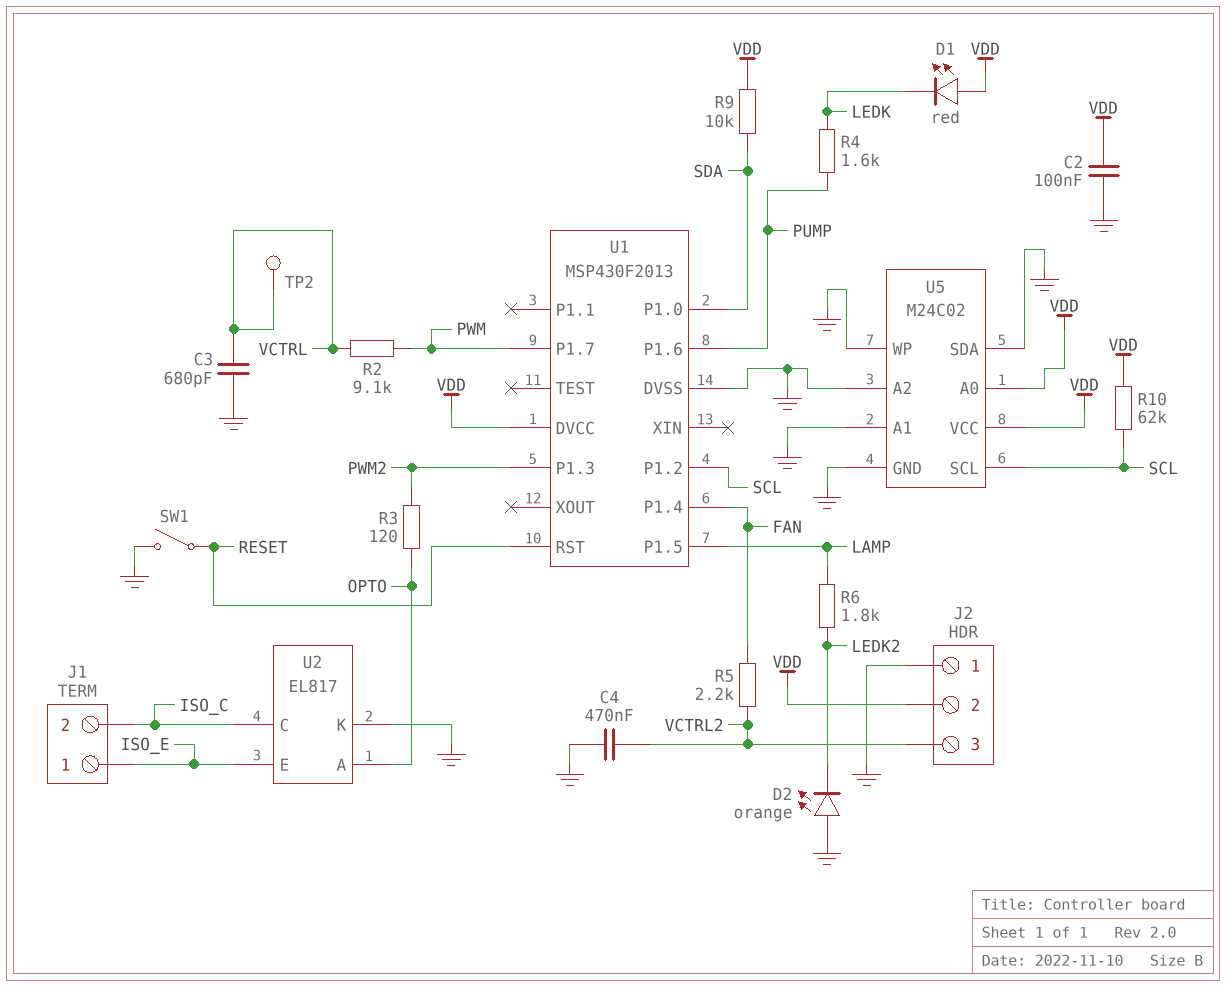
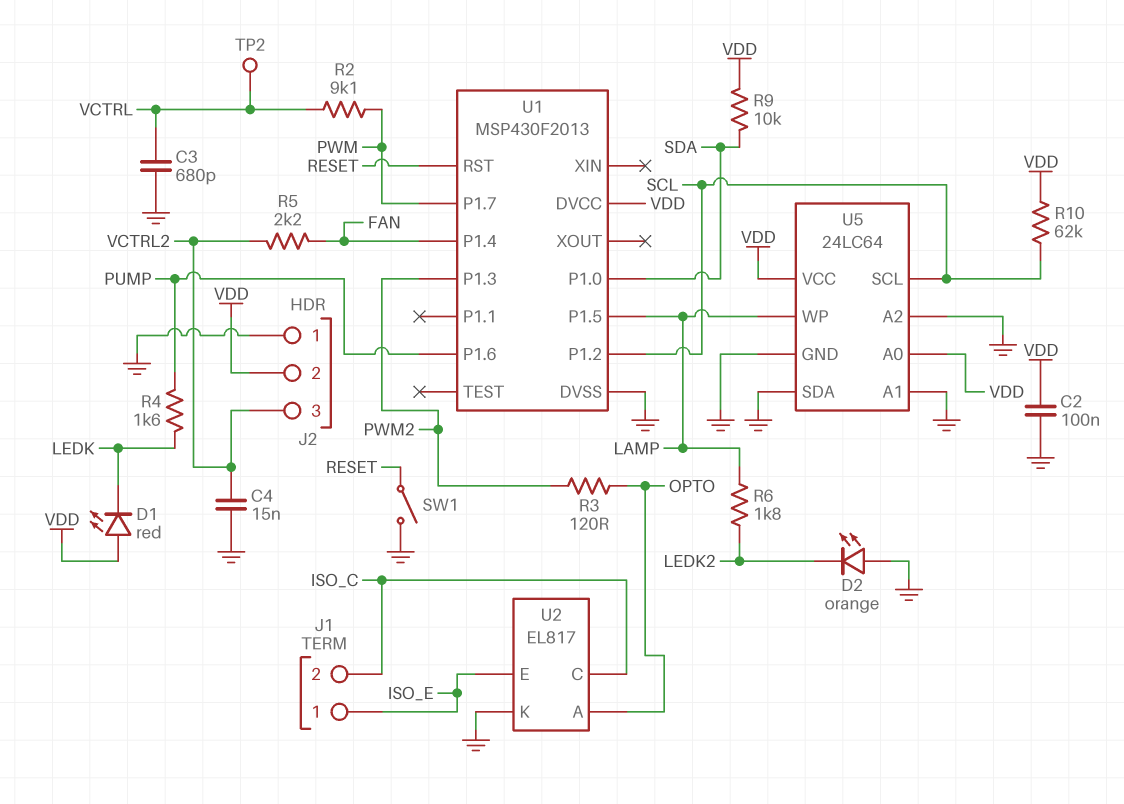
C4: 470nF (GND, VCTRL2) -> 15nF (GND, VCTRL2)
U5: M24C02 -> 24LC64
U5 pin WP: GND -> LAMP

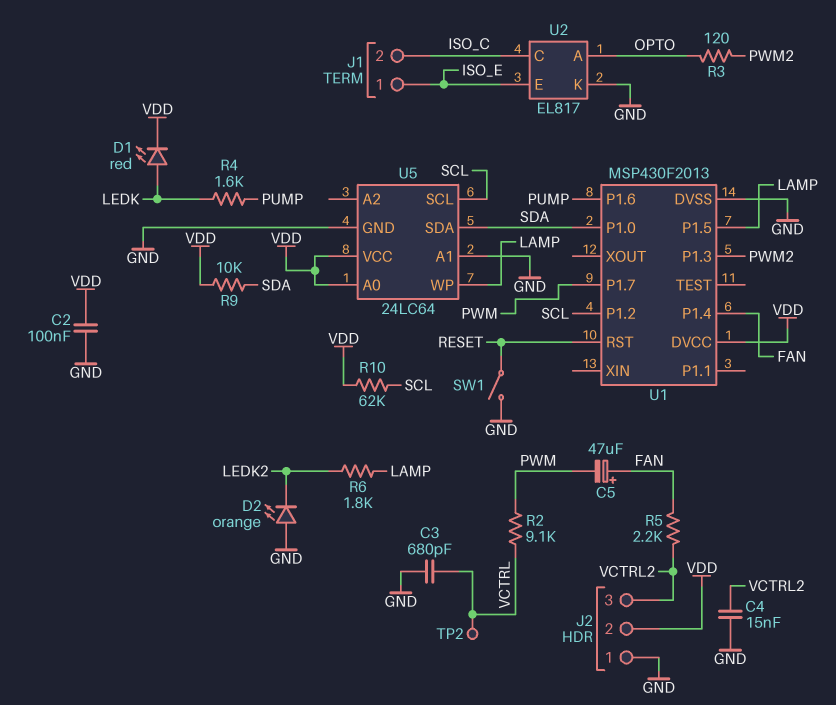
C5: none -> 47uF (plus FAN, minus PWM)
D1: LED red (A VDD, K LEDK) -> LED red (A LEDK, K VDD)
U5 pin A2: GND -> none
U5 pin SDA: GND -> SDA

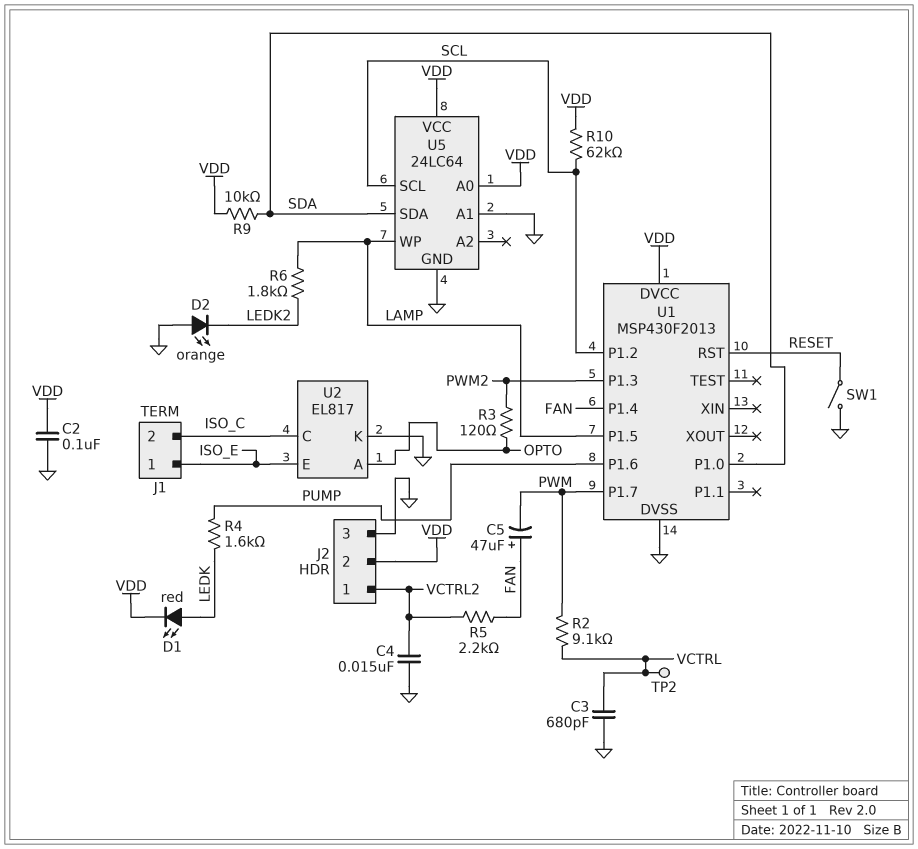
J2 pin 1: GND -> VCTRL2
J2 pin 3: VCTRL2 -> GND

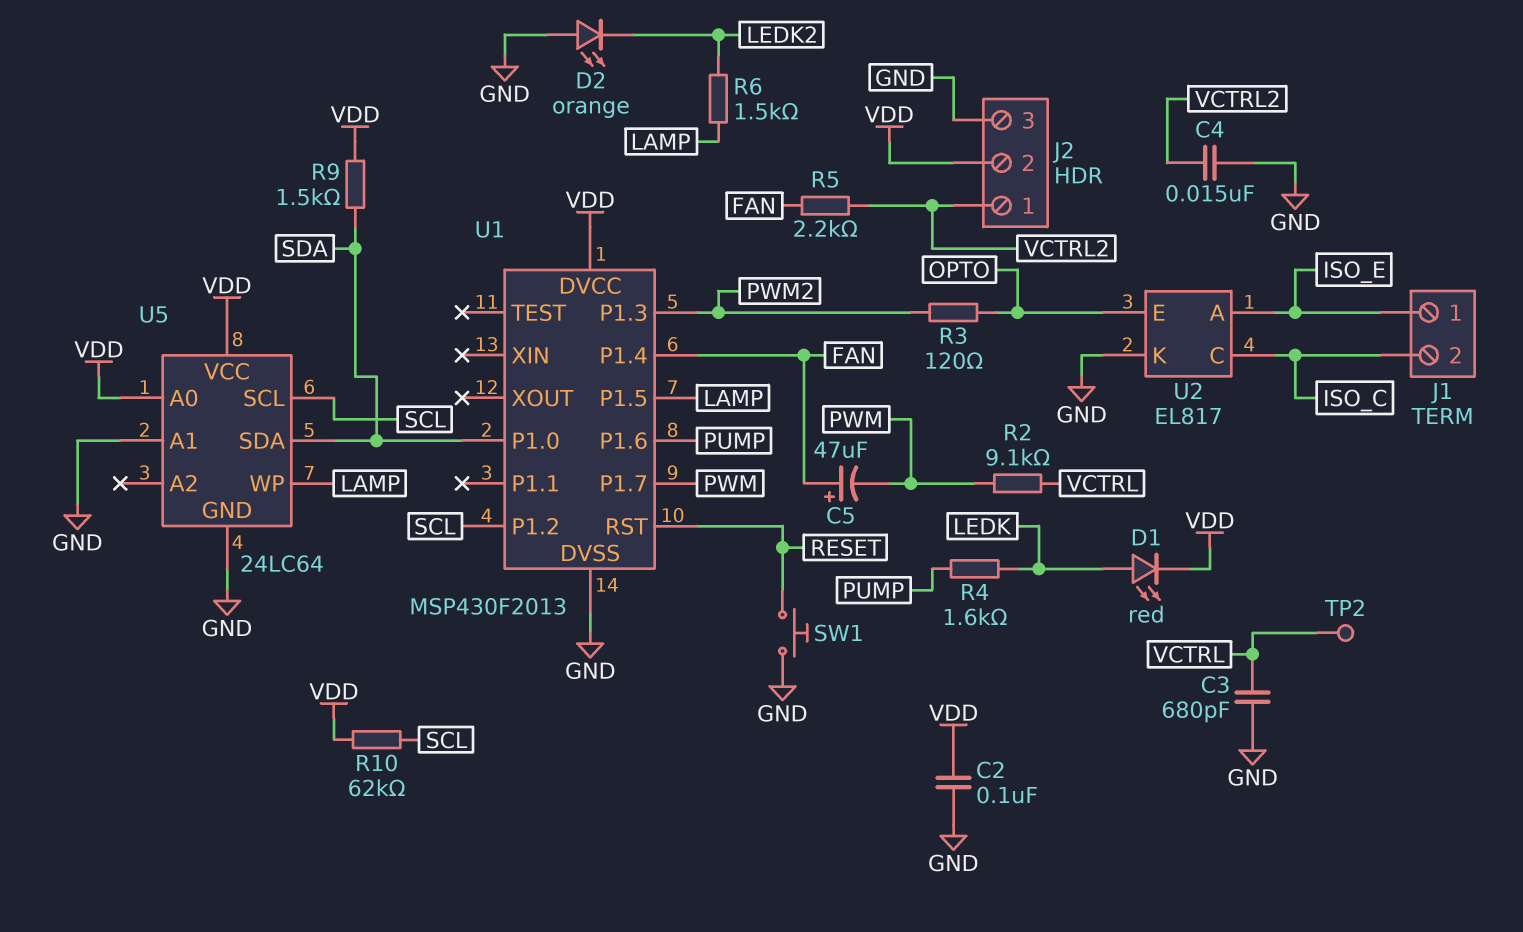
R6: 1.8k (LAMP, LEDK2) -> 1.5k (LAMP, LEDK2)
R9: 10k (SDA, VDD) -> 1.5k (SDA, VDD)
SW1: switch (GND, RESET) -> button (GND, RESET)
U2 pin A: OPTO -> ISO_E
U2 pin E: ISO_E -> OPTO

